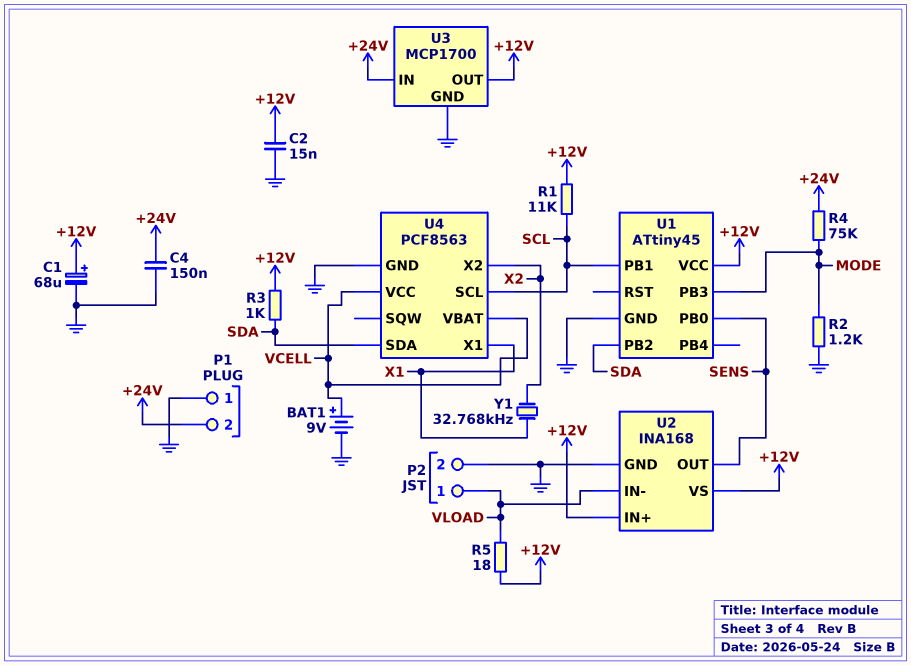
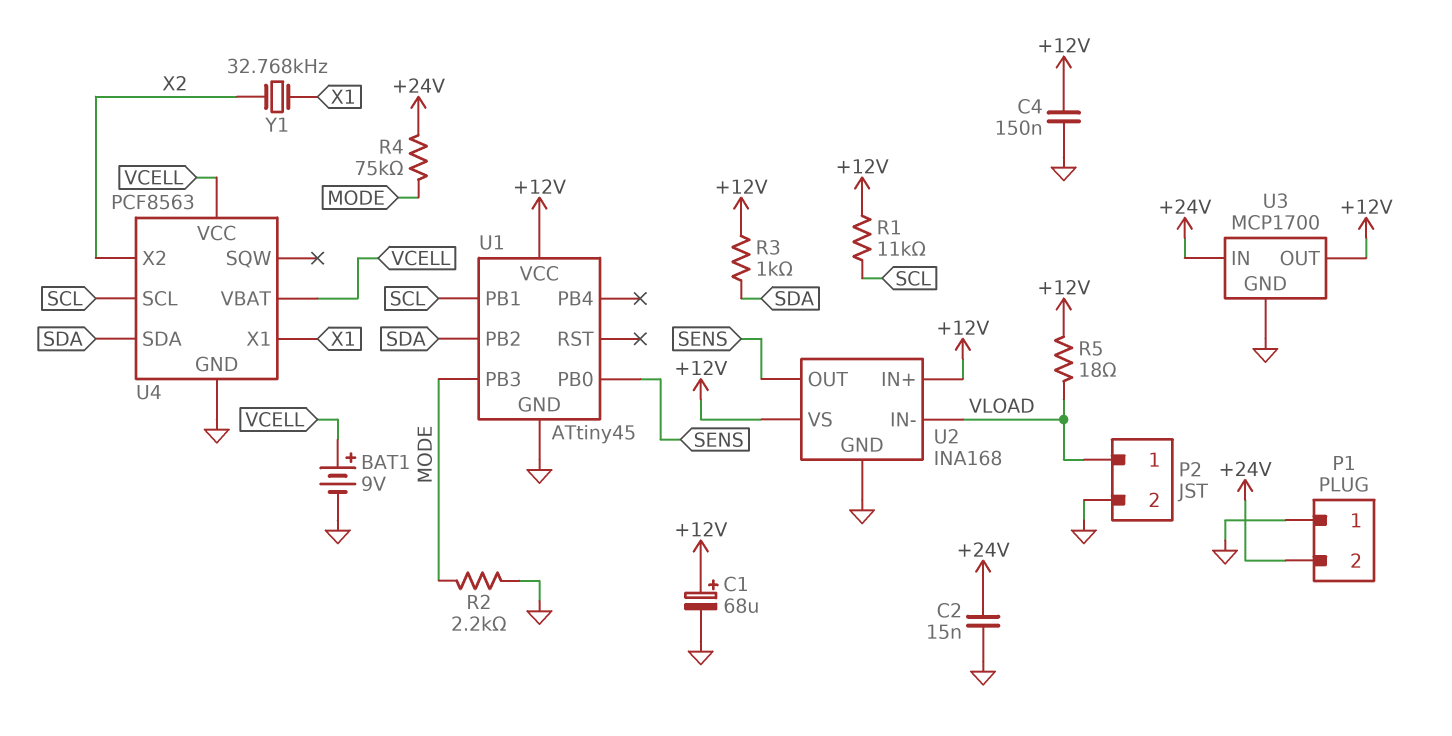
C2: 15nF (+12V, GND) -> 15nF (+24V, GND)
C4: 150nF (+24V, GND) -> 150nF (+12V, GND)
R2: 1.2k (GND, MODE) -> 2.2k (GND, MODE)

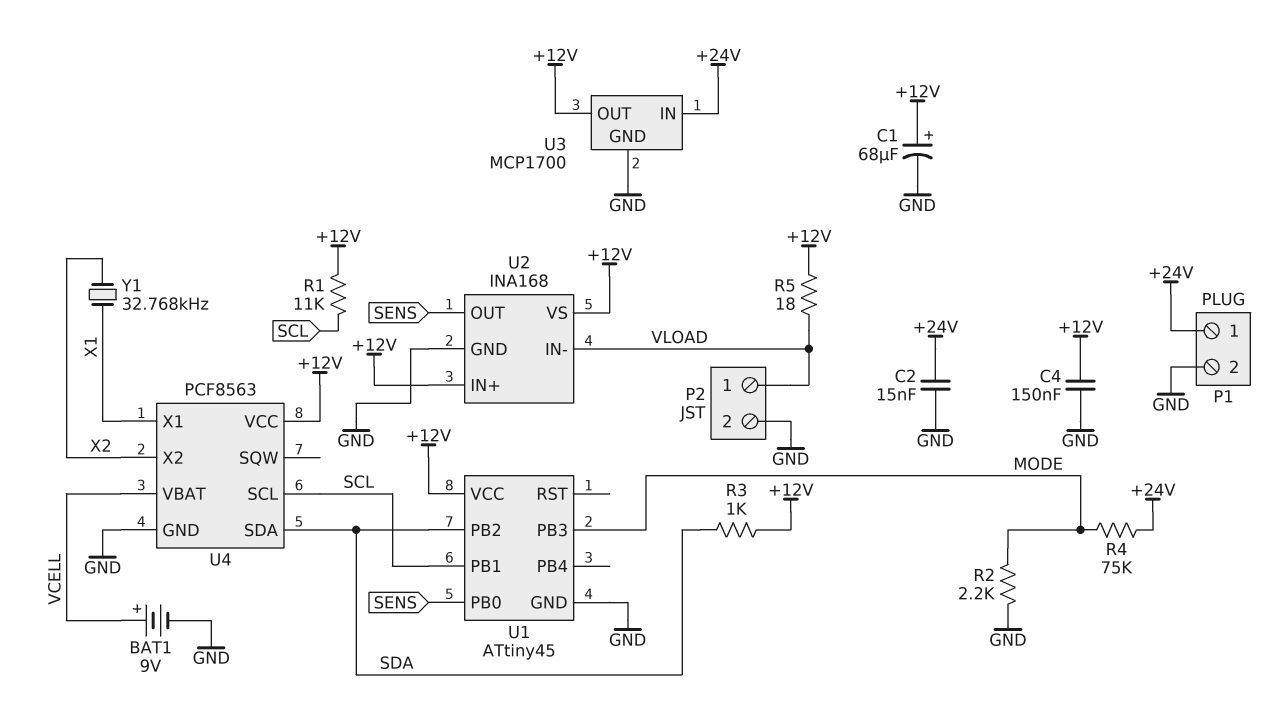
P1 pin 1: GND -> +24V
P1 pin 2: +24V -> GND
U4 pin VCC: VCELL -> +12V

